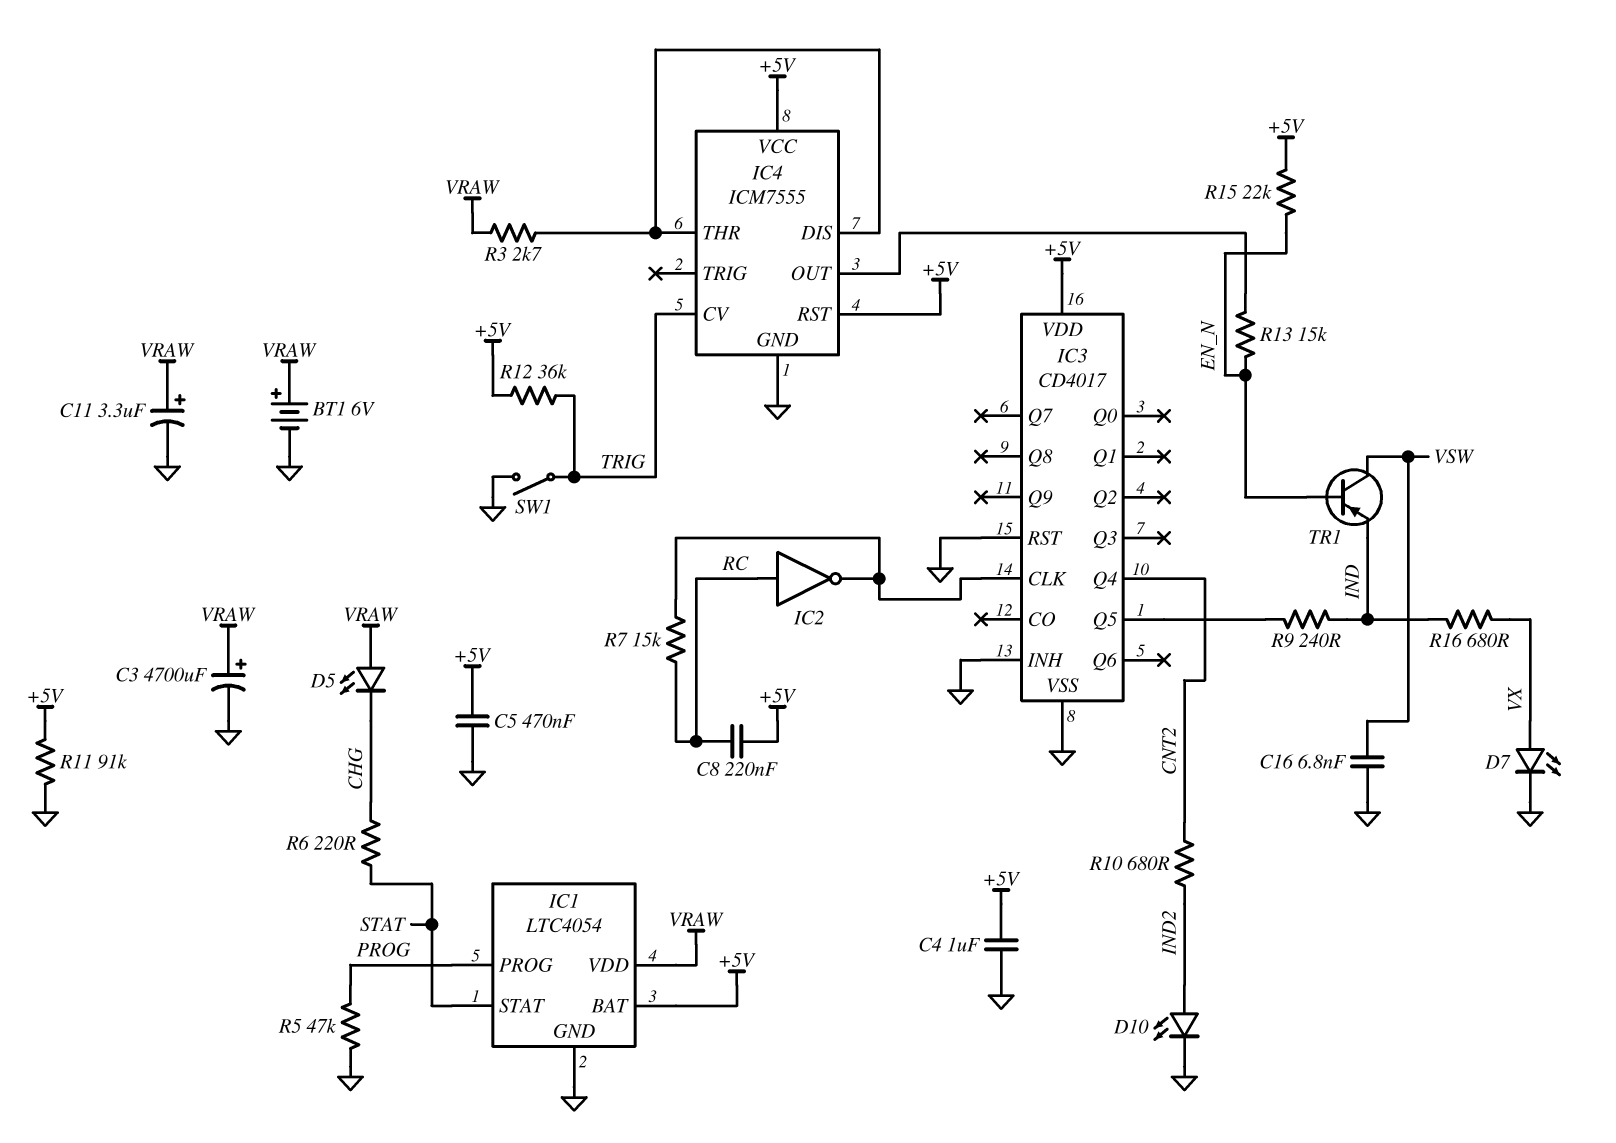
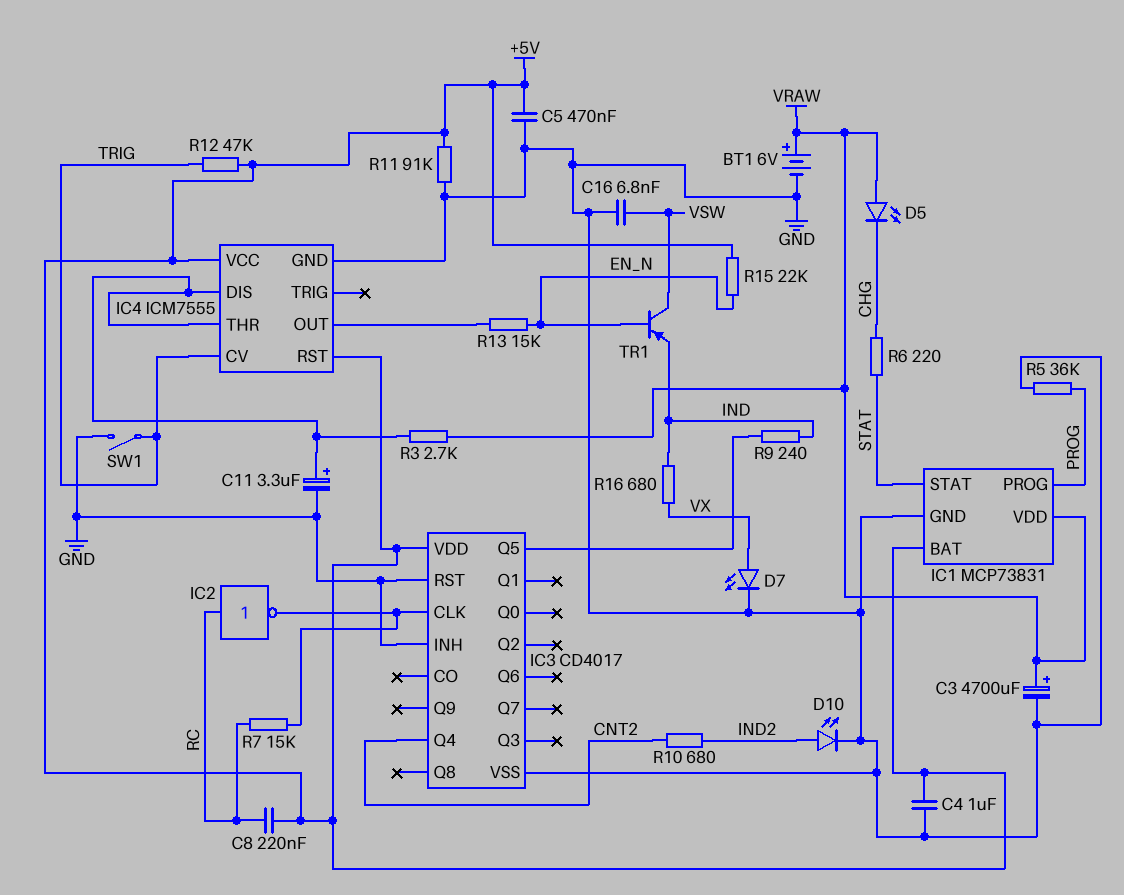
C11: 3.3uF (plus VRAW, minus GND) -> 3.3uF (plus IC4/DIS, minus GND)
IC1: LTC4054 -> MCP73831
R5: 47k (GND, PROG) -> 36k (GND, PROG)
R12: 36k (+5V, TRIG) -> 47k (+5V, TRIG)

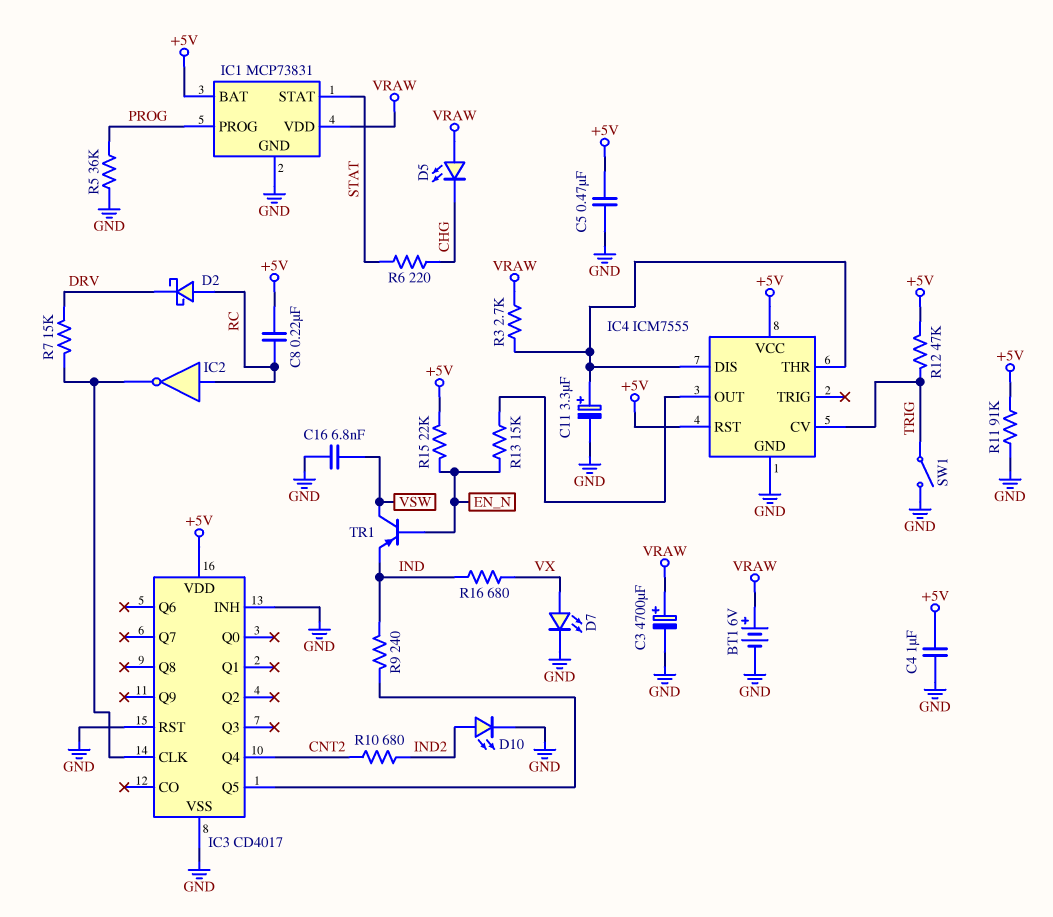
D2: none -> schottky (A RC, K DRV)
R7: 15k (IC3/CLK, RC) -> 15k (DRV, IC3/CLK)

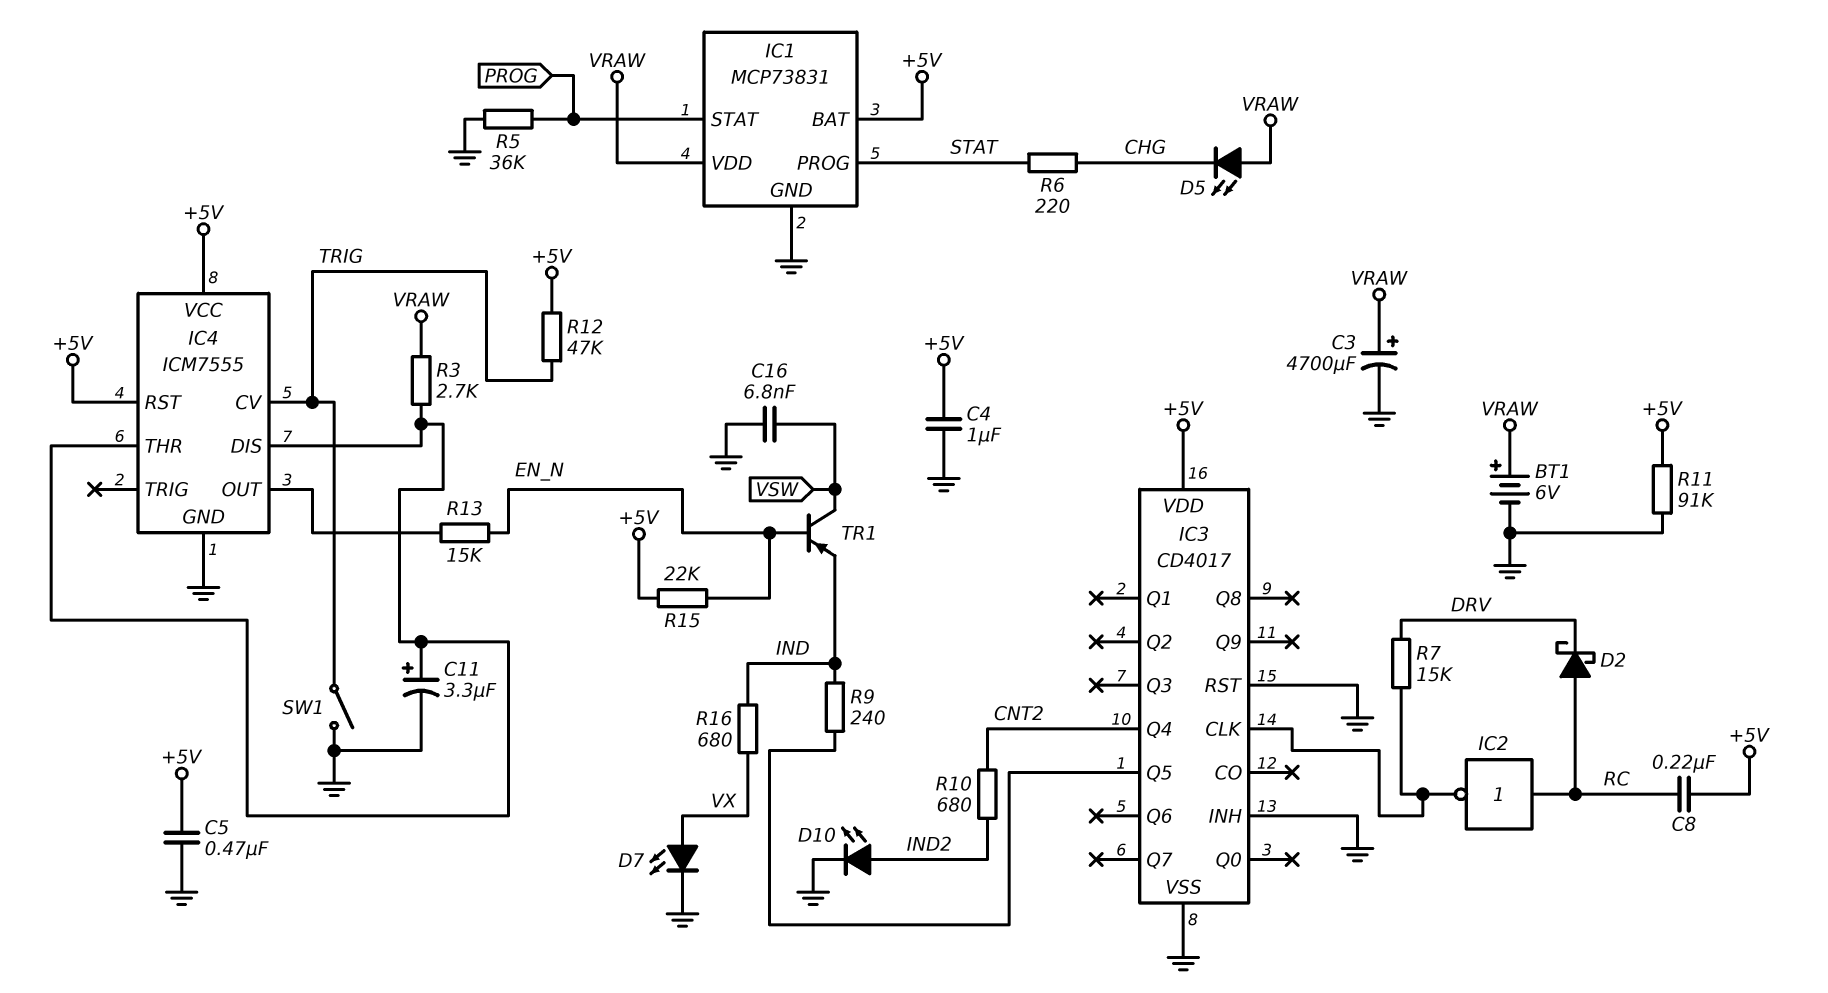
IC1 pin PROG: PROG -> STAT
IC1 pin STAT: STAT -> PROG

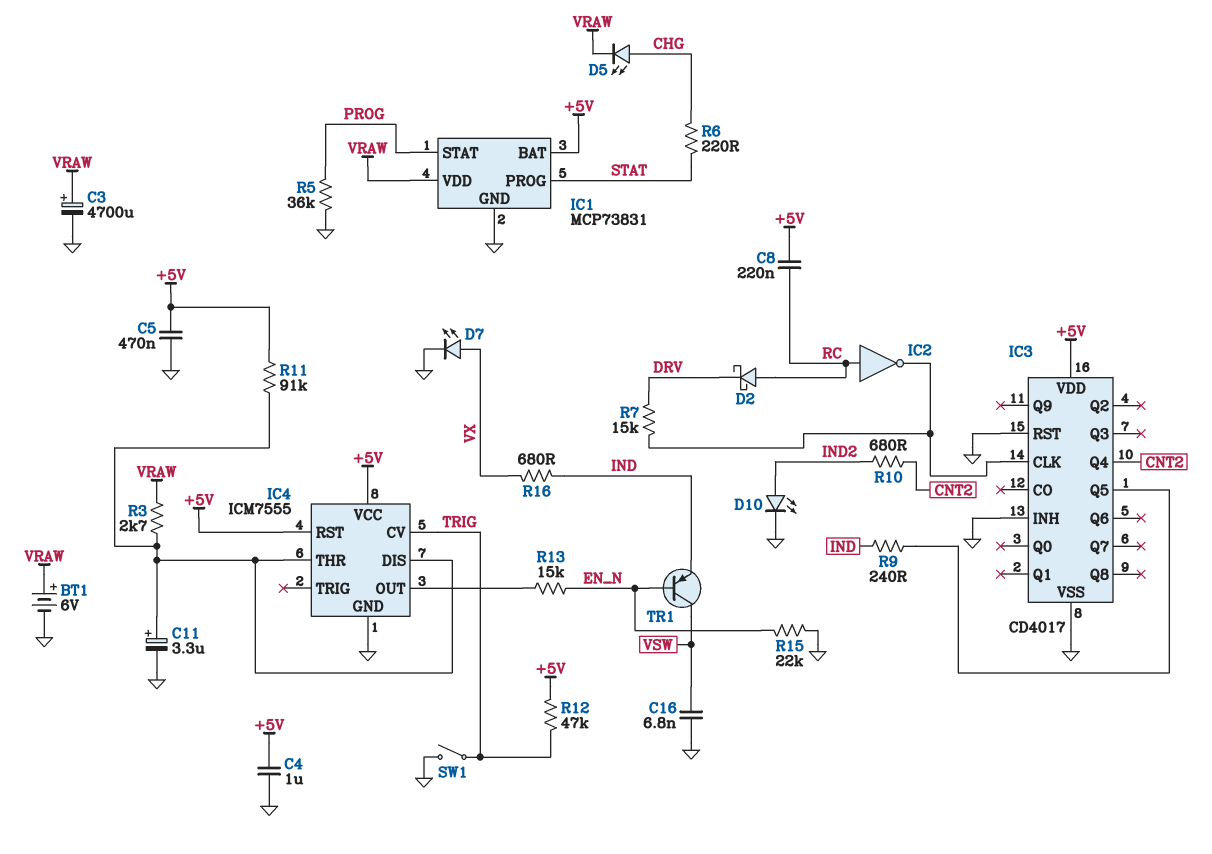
D5: LED (A VRAW, K CHG) -> LED (A CHG, K VRAW)
R11: 91k (+5V, GND) -> 91k (+5V, IC4/DIS)
R15: 22k (+5V, EN_N) -> 22k (EN_N, GND)

